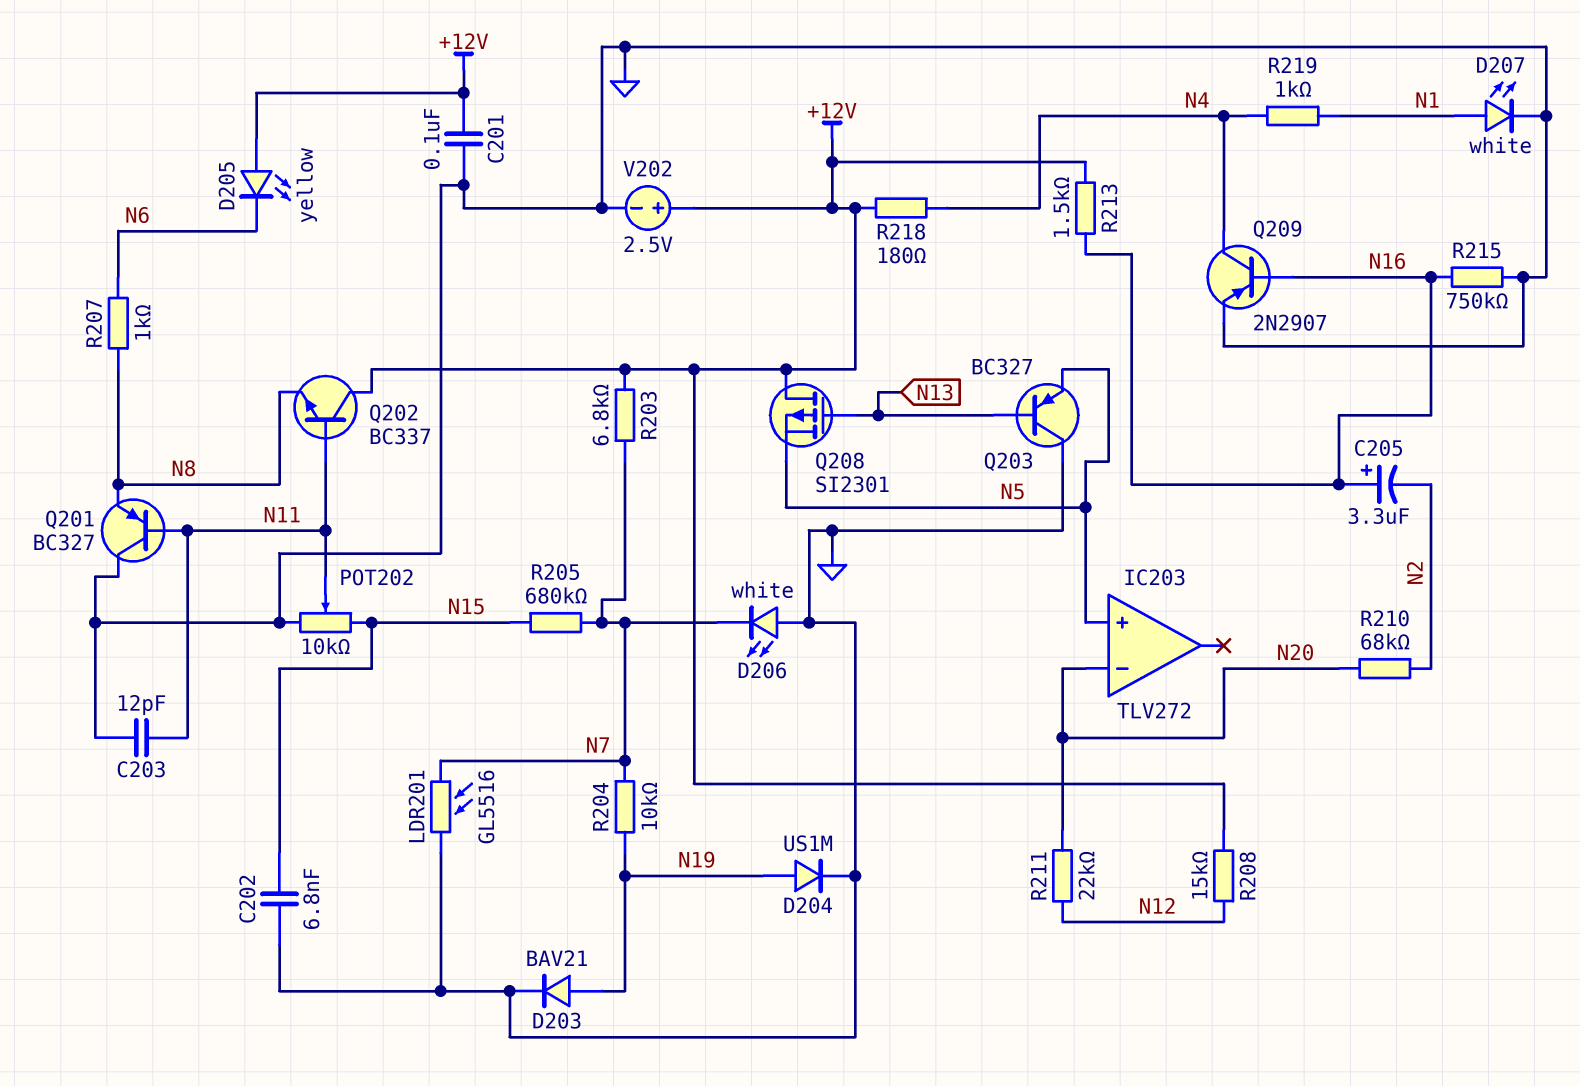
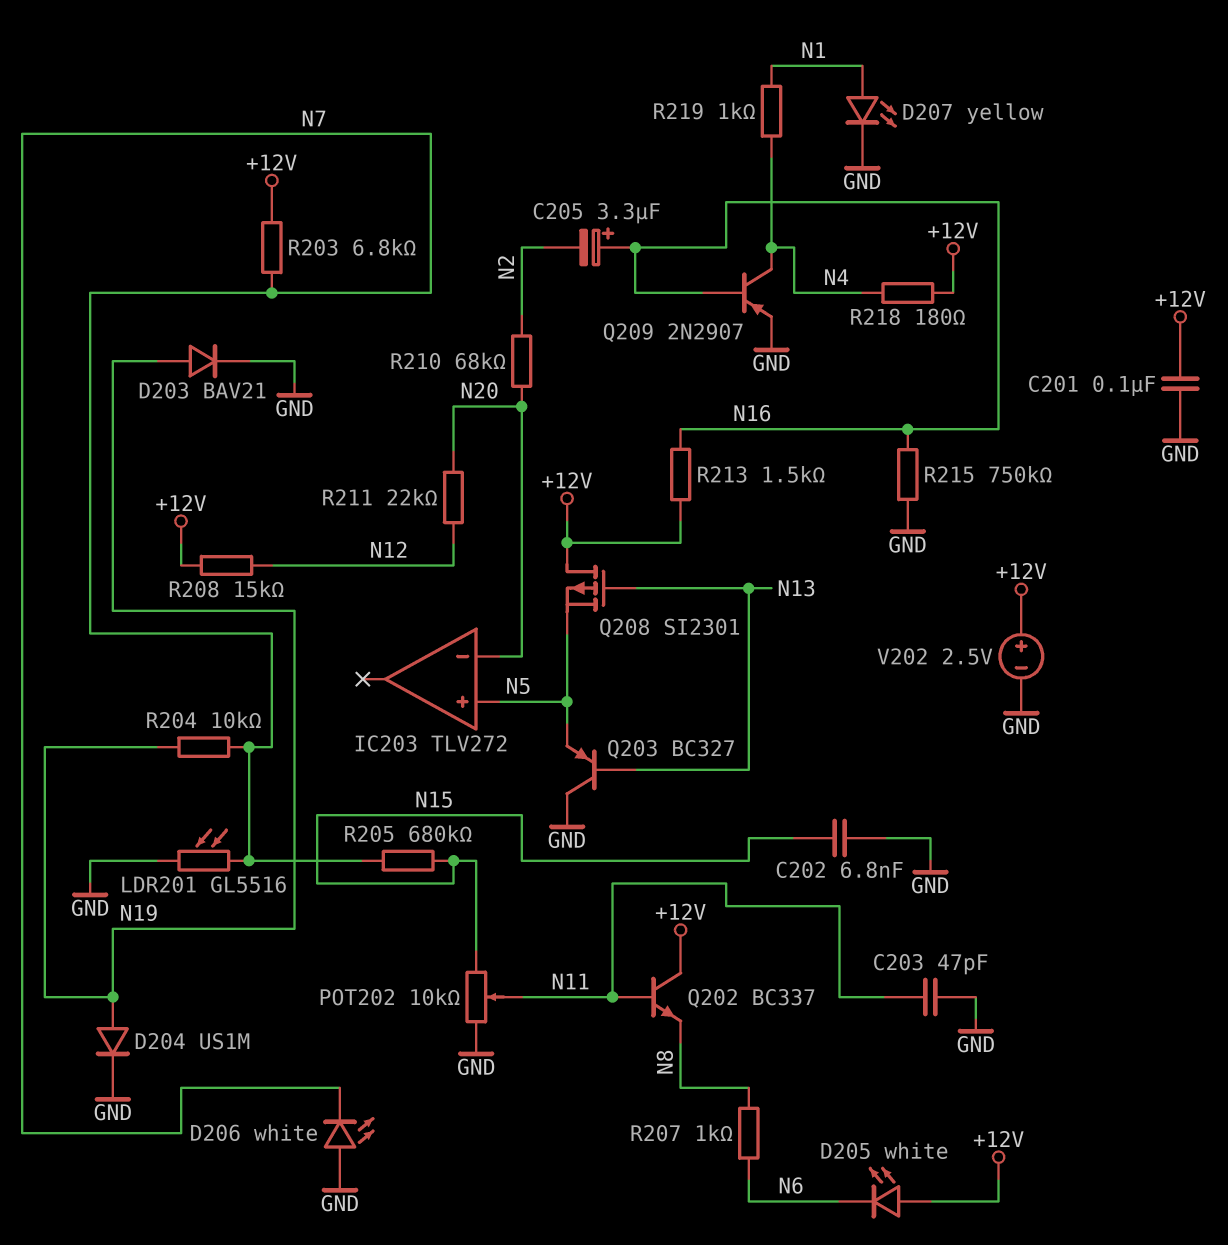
C203: 12pF (GND, N11) -> 47pF (GND, N11)
D205: LED yellow (A +12V, K N6) -> LED white (A +12V, K N6)
D207: LED white (A N1, K GND) -> LED yellow (A N1, K GND)
Q201: PNP BC327 (B N11, C GND, E N8) -> none

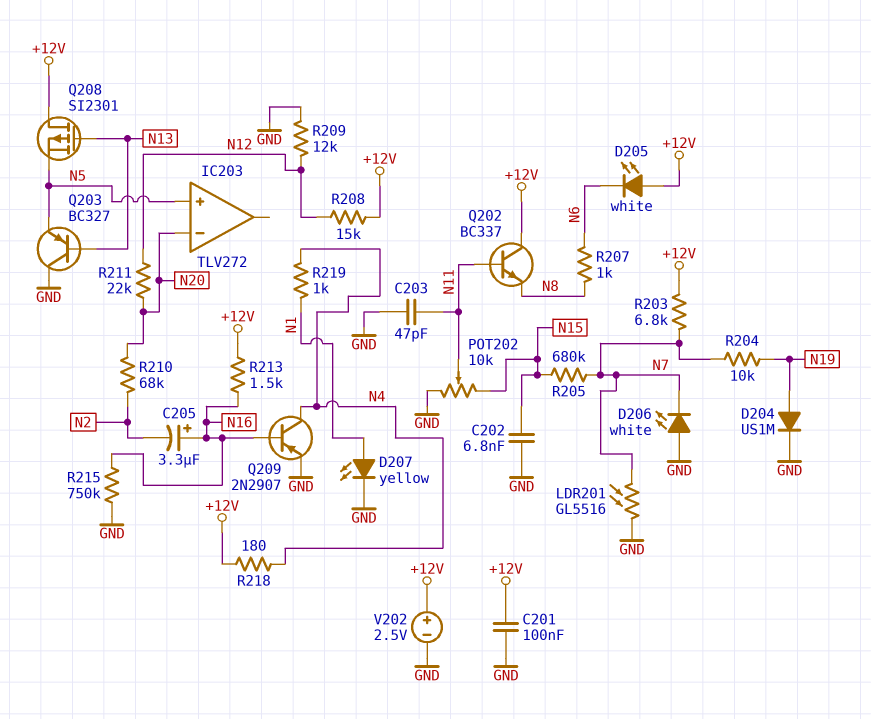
D203: diode BAV21 (A N19, K GND) -> none
R209: none -> 12k (GND, N12)

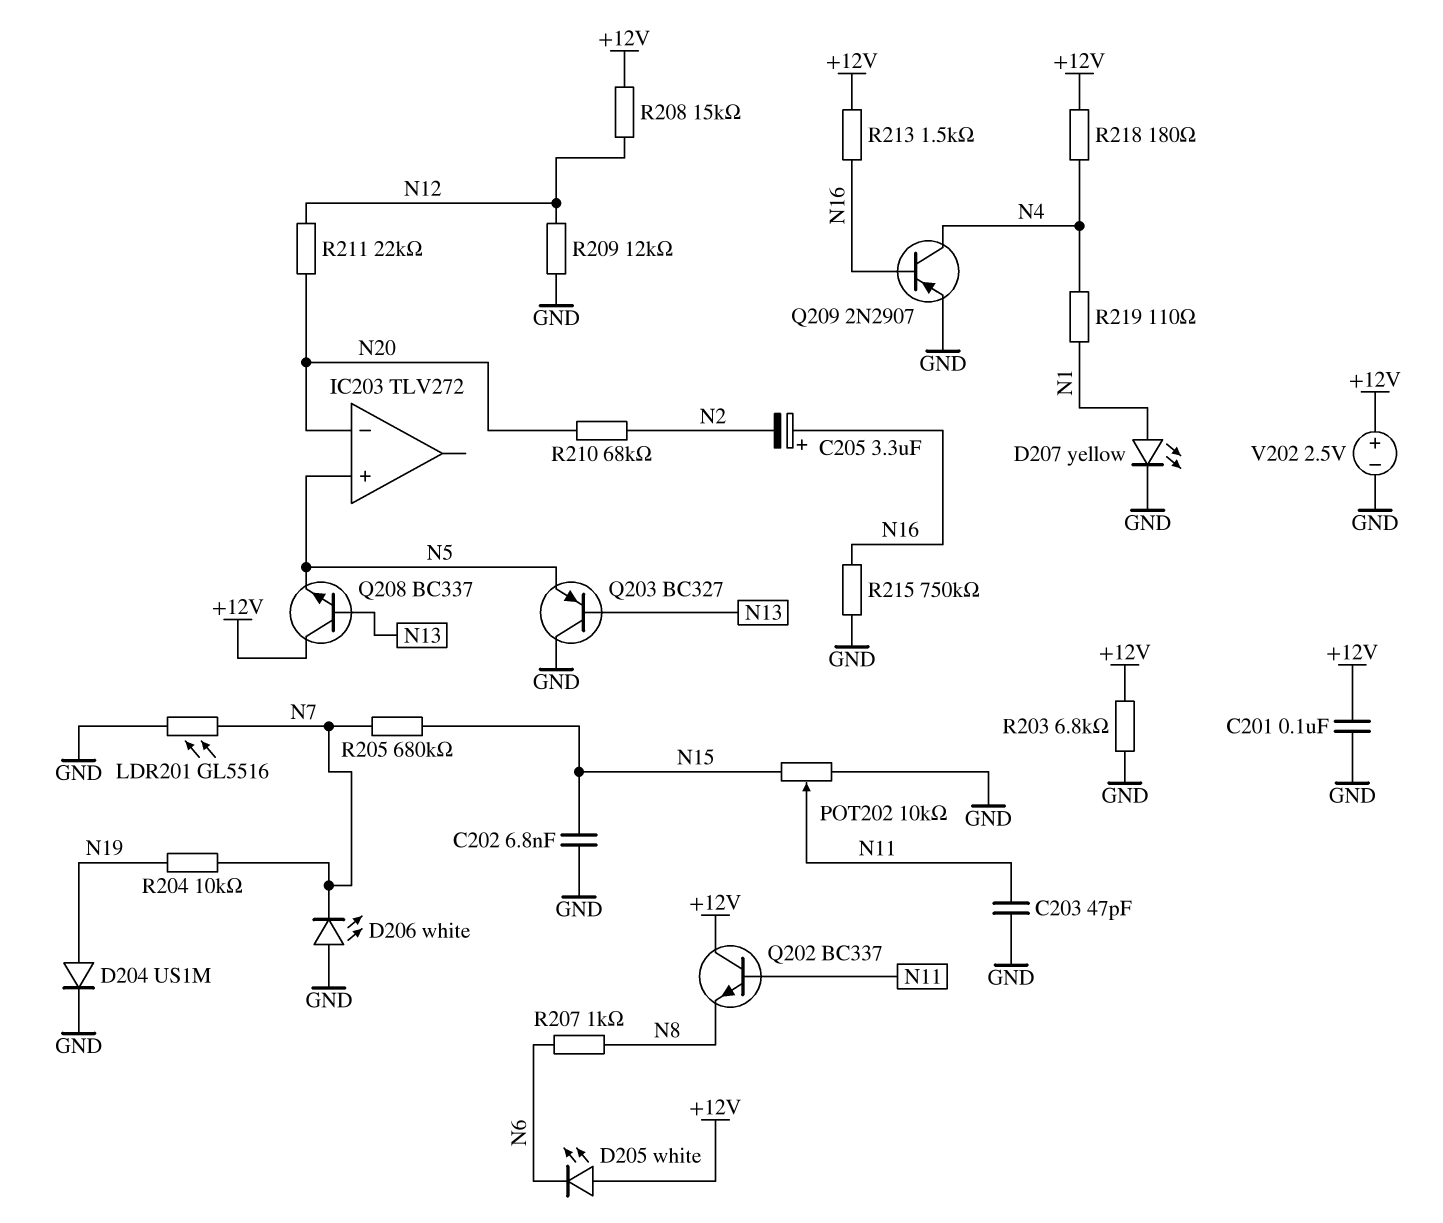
Q208: PMOS SI2301 (G N13, D +12V, S N5) -> NPN BC337 (B N13, C +12V, E N5)
R203: 6.8k (+12V, N7) -> 6.8k (+12V, GND)
R219: 1k (N1, N4) -> 110 (N1, N4)

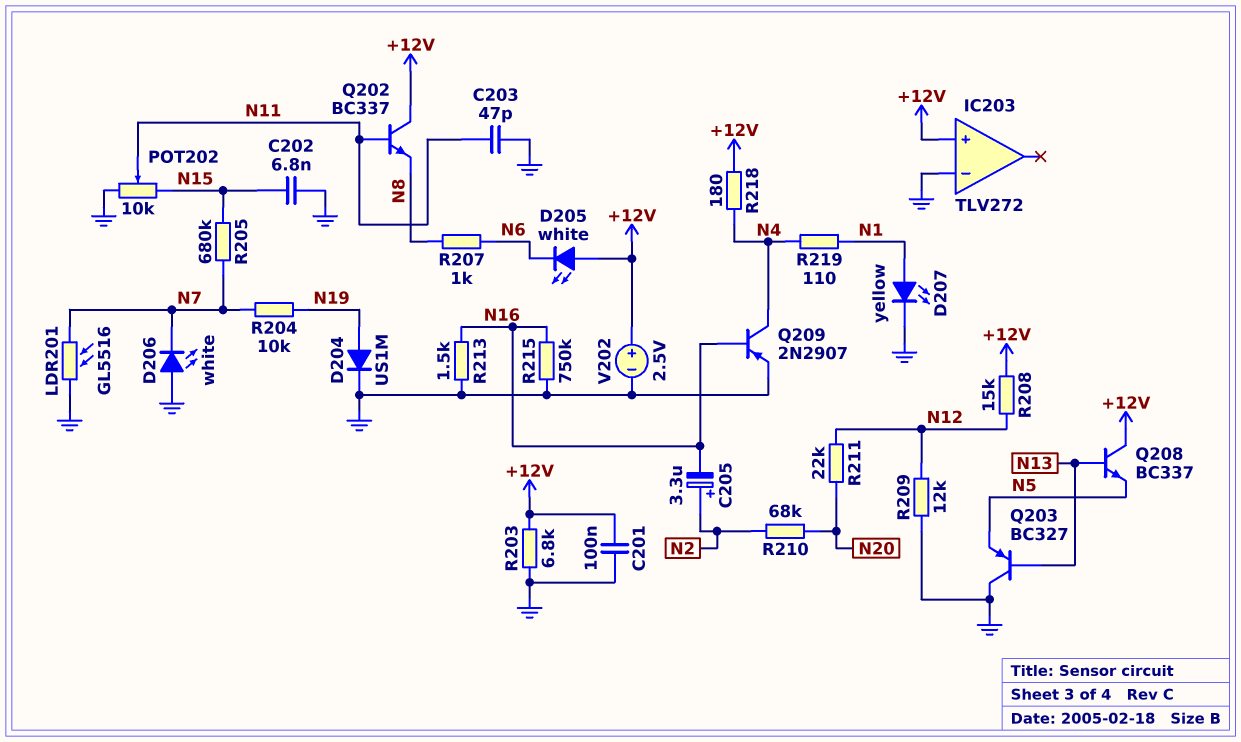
C205: 3.3uF (plus N16, minus N2) -> 3.3uF (plus N2, minus N16)
IC203 pin in+: N5 -> +12V
IC203 pin in-: N20 -> GND
R213: 1.5k (+12V, N16) -> 1.5k (GND, N16)

